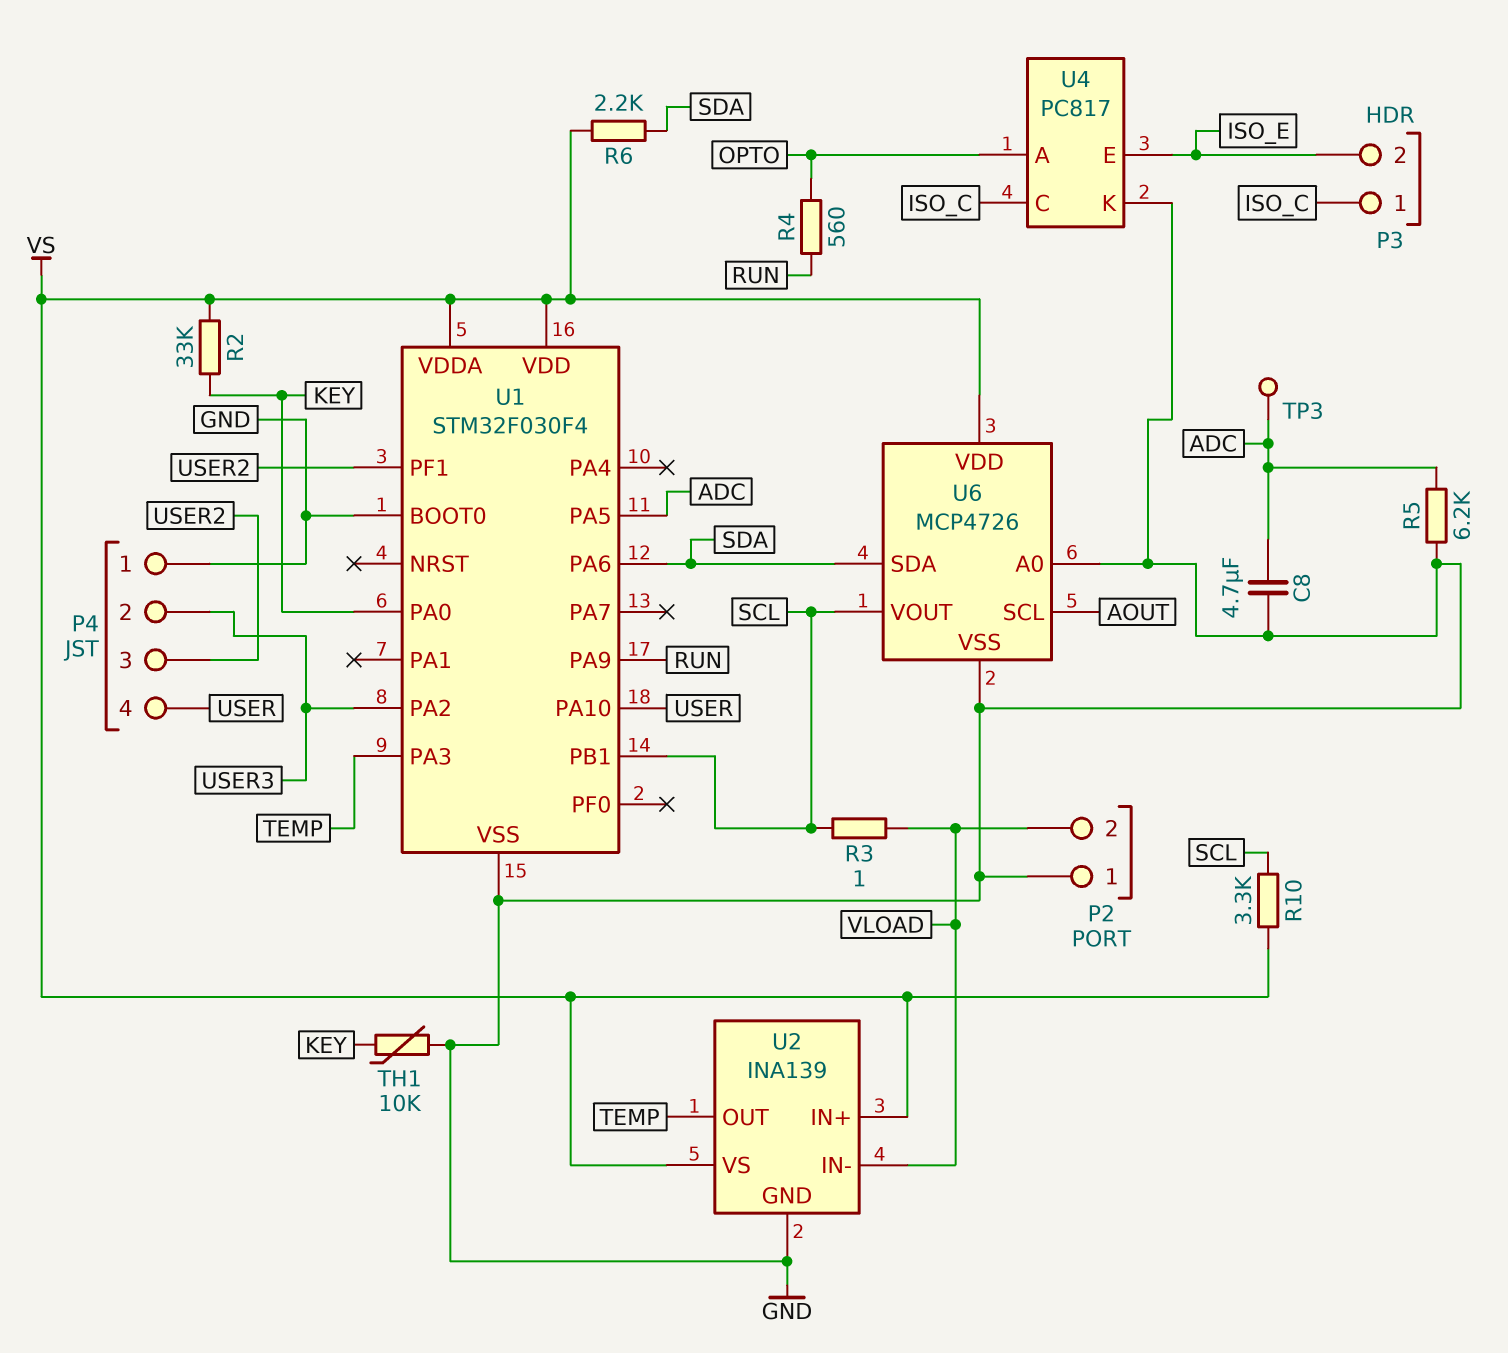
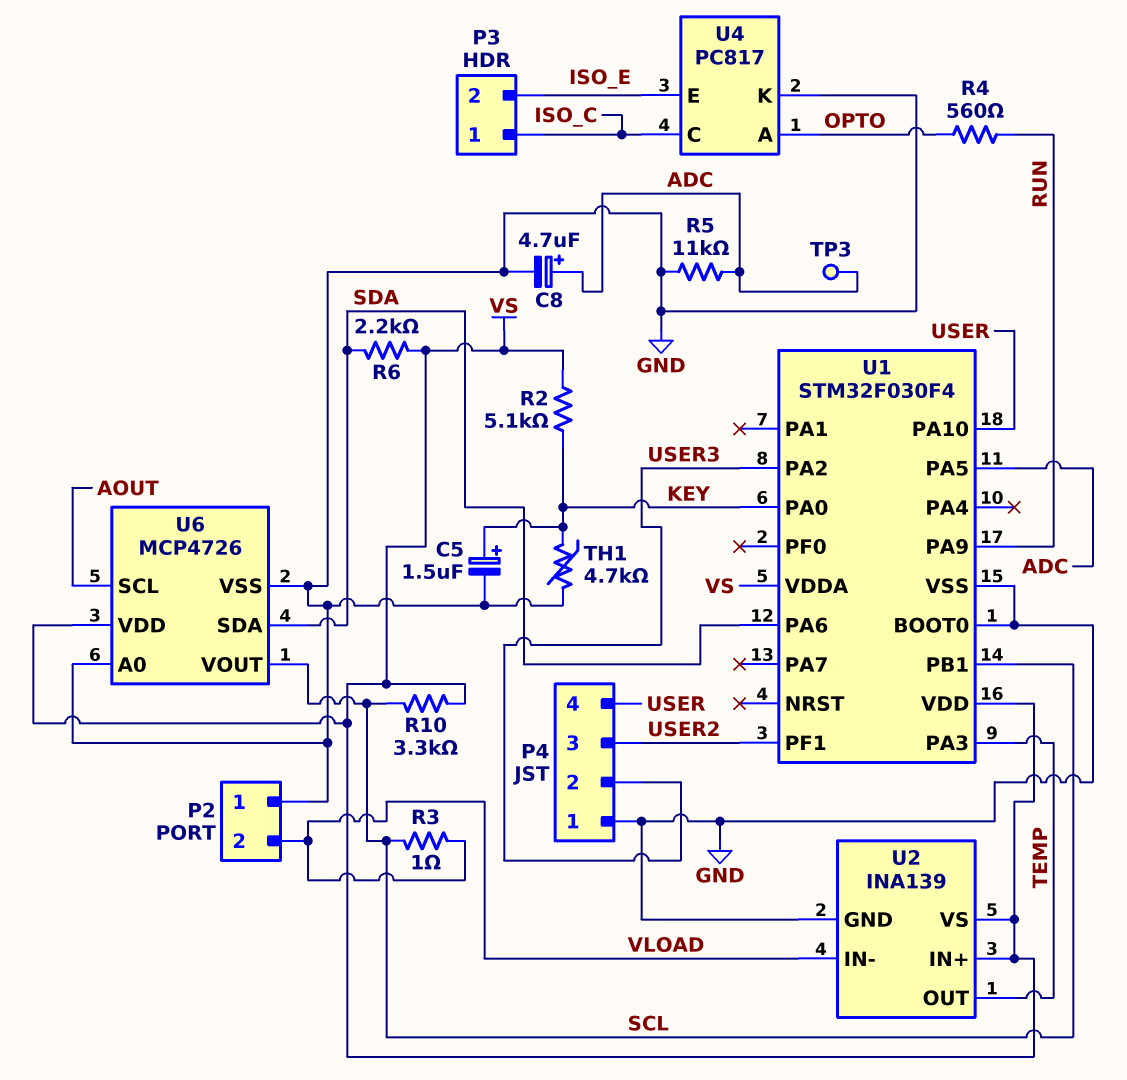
C5: none -> 1.5uF (plus KEY, minus GND)
C8: 4.7uF (ADC, GND) -> 4.7uF (plus ADC, minus GND)
R2: 33k (KEY, VS) -> 5.1k (KEY, VS)
R5: 6.2k (ADC, GND) -> 11k (ADC, GND)
TH1: 10k (GND, KEY) -> 4.7k (GND, KEY)

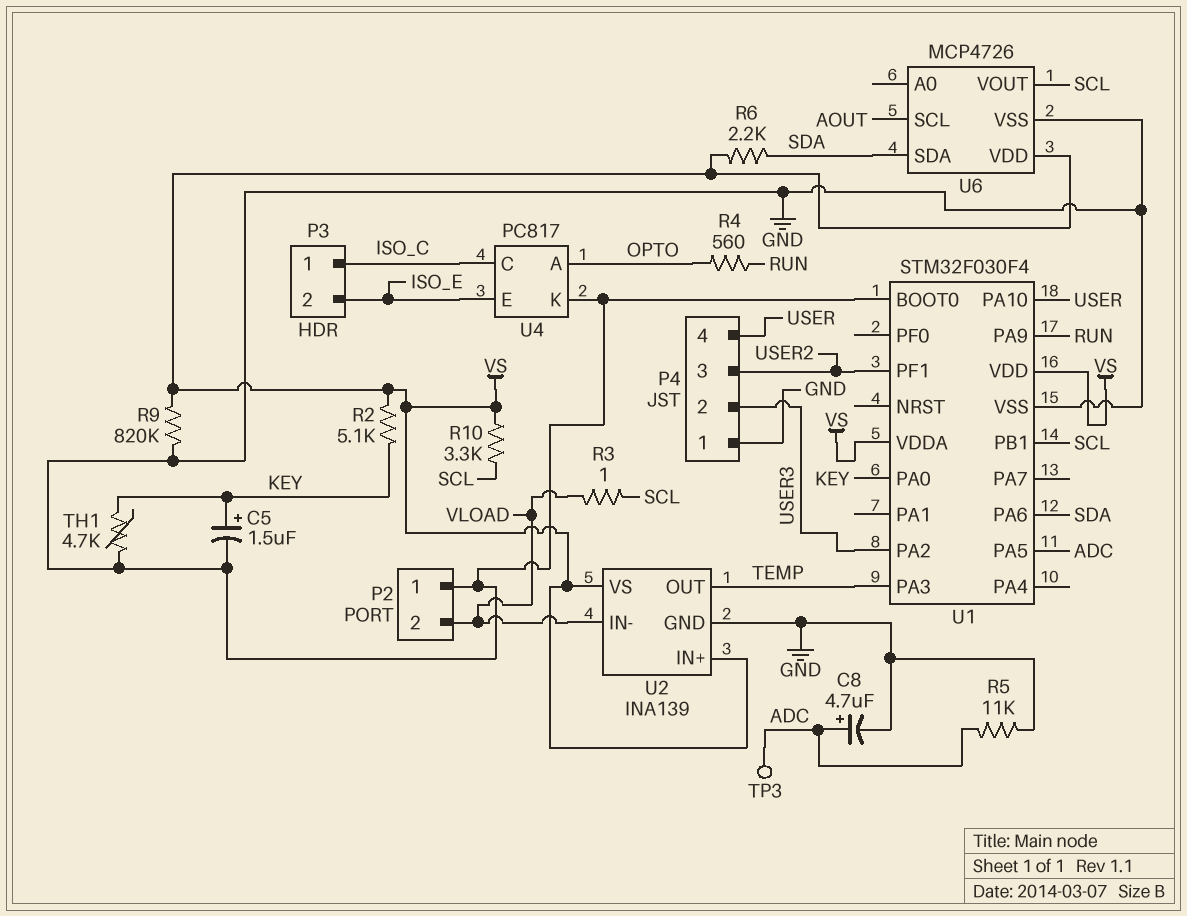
R9: none -> 820k (GND, VS)
U6 pin A0: GND -> none

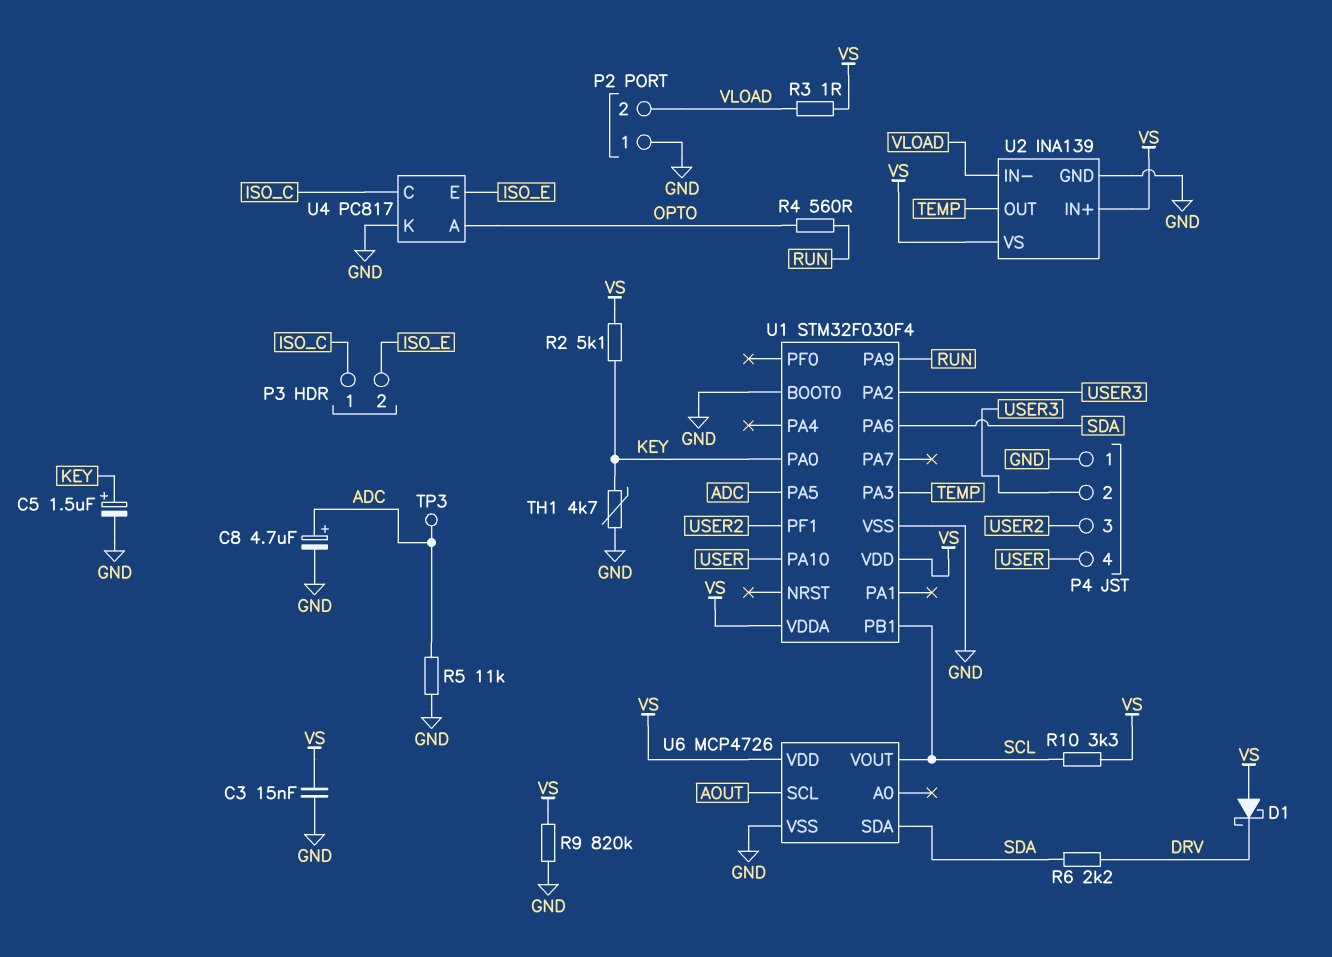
C3: none -> 15nF (GND, VS)
D1: none -> schottky (A VS, K DRV)
R3: 1 (SCL, VLOAD) -> 1 (VLOAD, VS)
R6: 2.2k (SDA, VS) -> 2.2k (DRV, SDA)

